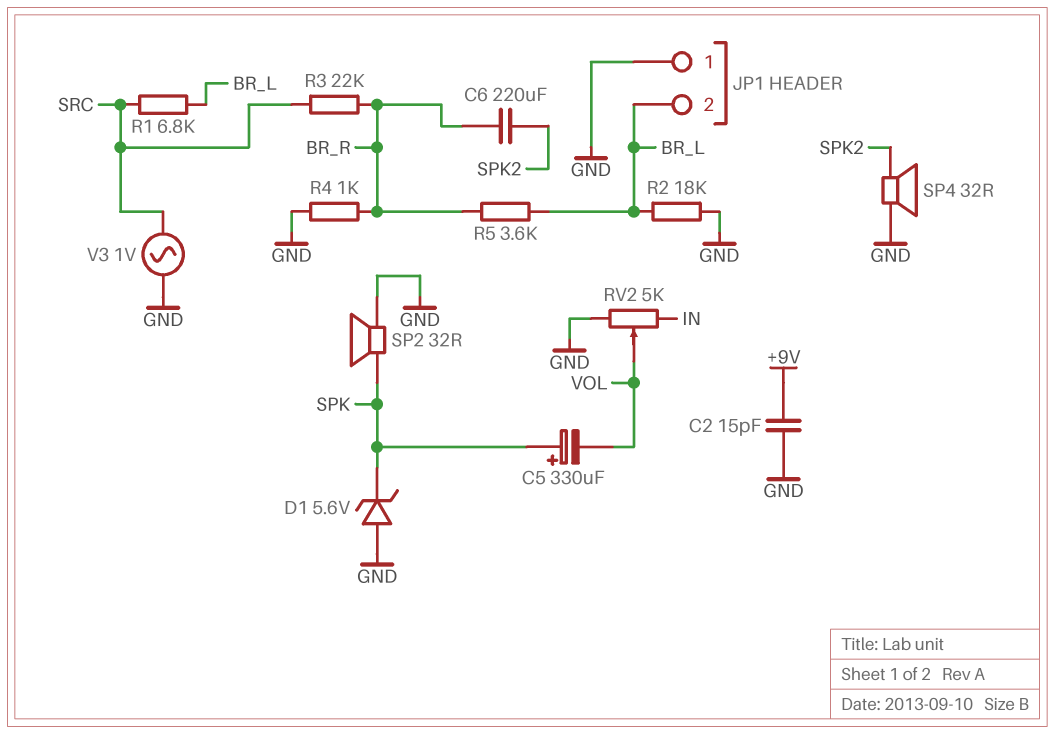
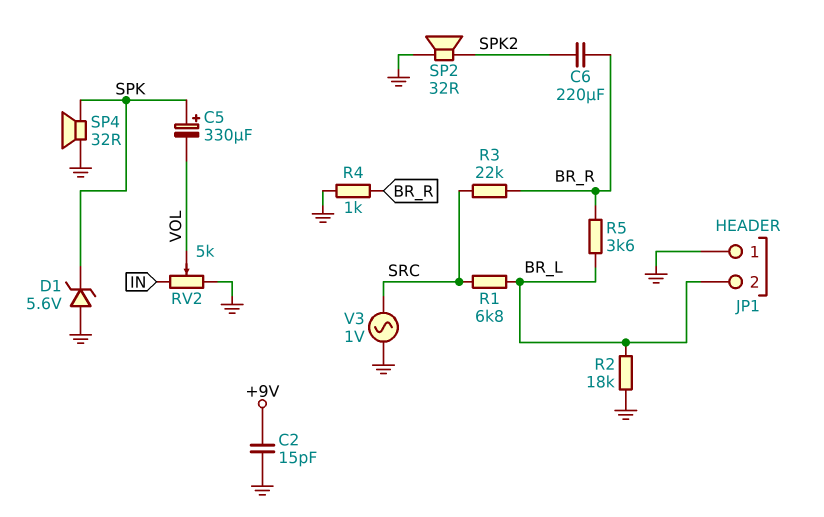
SP2: speaker 32R (GND, SPK) -> speaker 32R (GND, SPK2)
SP4: speaker 32R (GND, SPK2) -> speaker 32R (GND, SPK)

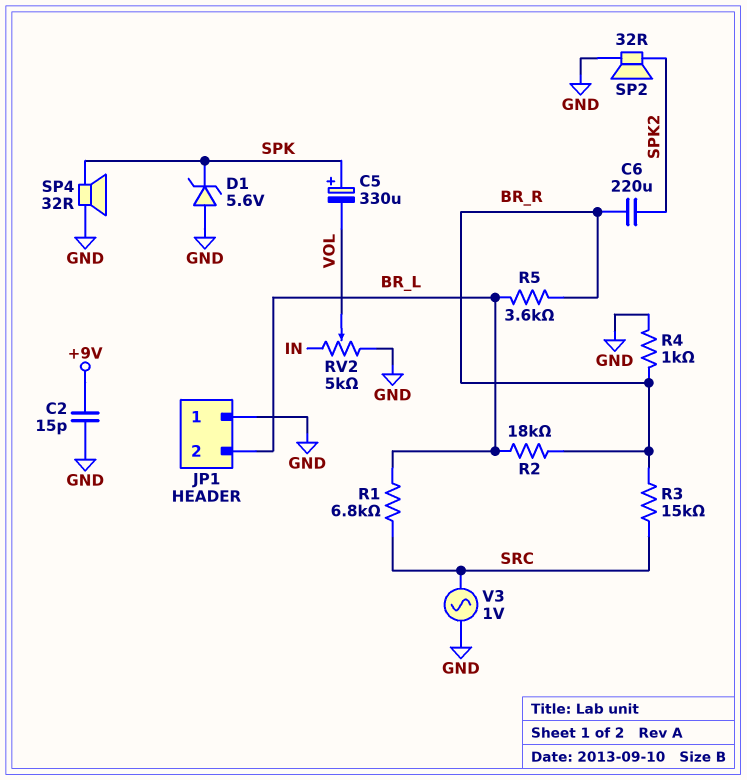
R2: 18k (BR_L, GND) -> 18k (BR_L, BR_R)
R3: 22k (BR_R, SRC) -> 15k (BR_R, SRC)

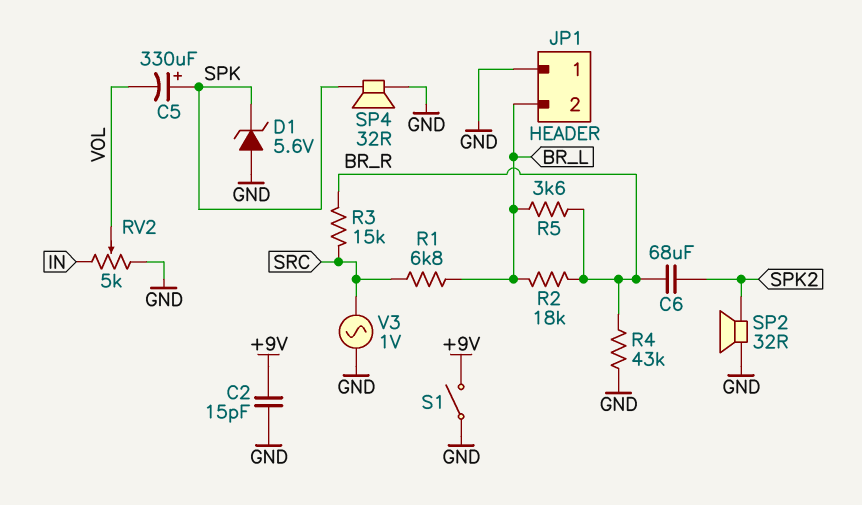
C6: 220uF (BR_R, SPK2) -> 68uF (BR_R, SPK2)
R4: 1k (BR_R, GND) -> 43k (BR_R, GND)
S1: none -> switch (+9V, GND)

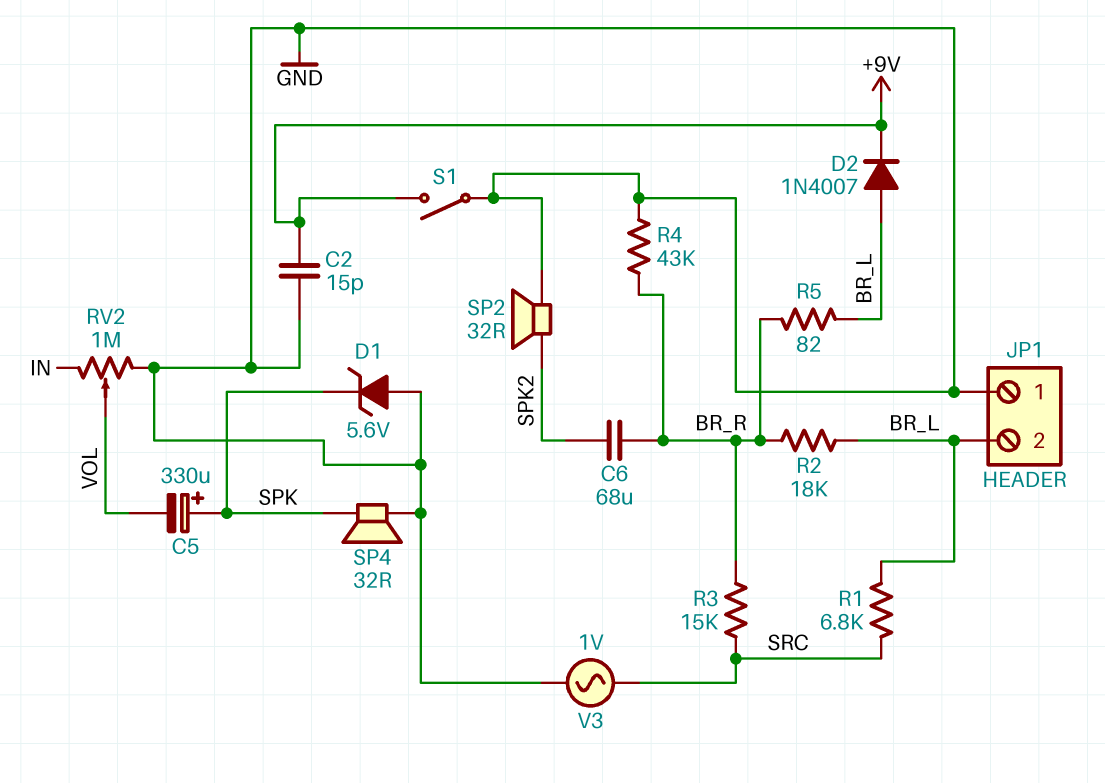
D2: none -> diode 1N4007 (A BR_L, K +9V)
R5: 3.6k (BR_L, BR_R) -> 82 (BR_L, BR_R)
RV2: 5k (GND, IN, wiper VOL) -> 1M (GND, IN, wiper VOL)

